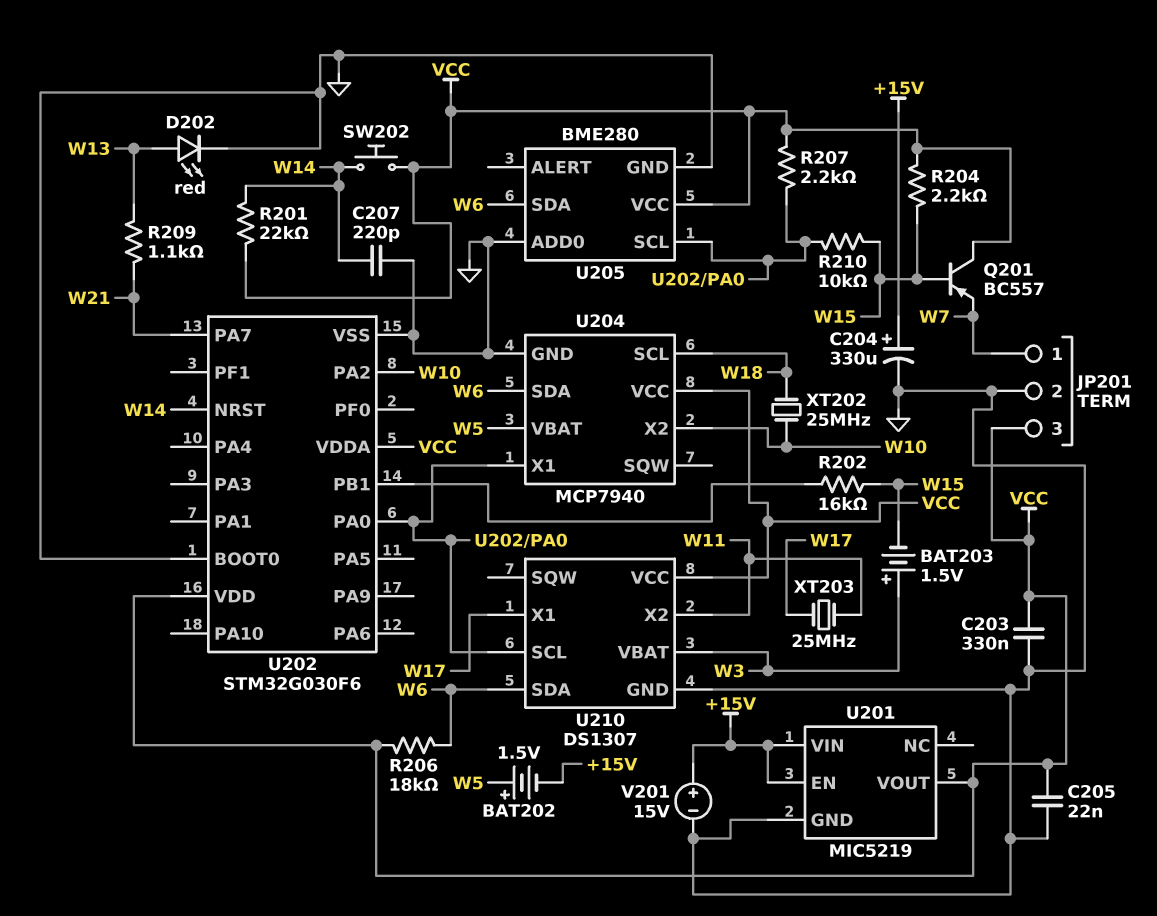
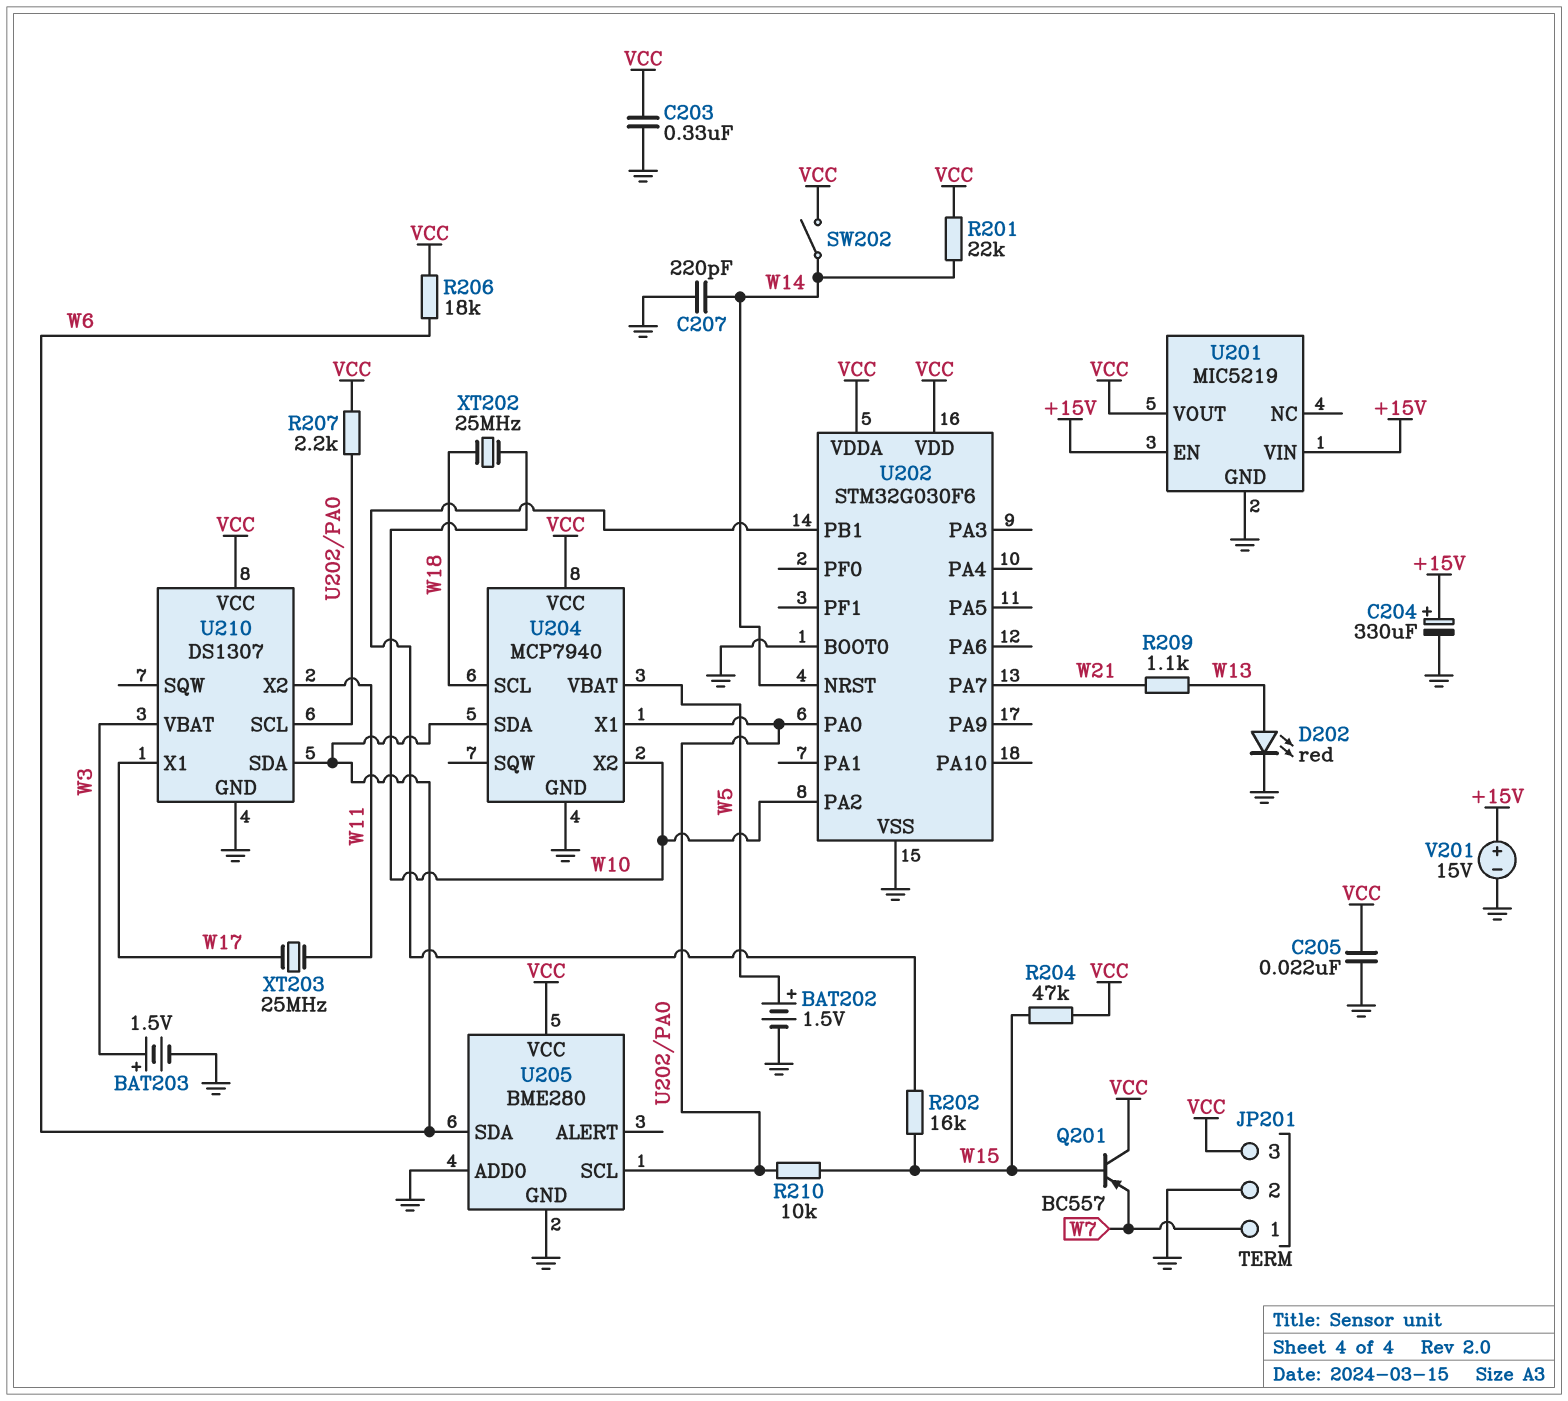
BAT202: 1.5V (plus W5, minus +15V) -> 1.5V (plus W5, minus GND)
BAT203: 1.5V (plus W3, minus W15) -> 1.5V (plus W3, minus GND)
R204: 2.2k (VCC, W15) -> 47k (VCC, W15)
SW202: button (VCC, W14) -> switch (VCC, W14)

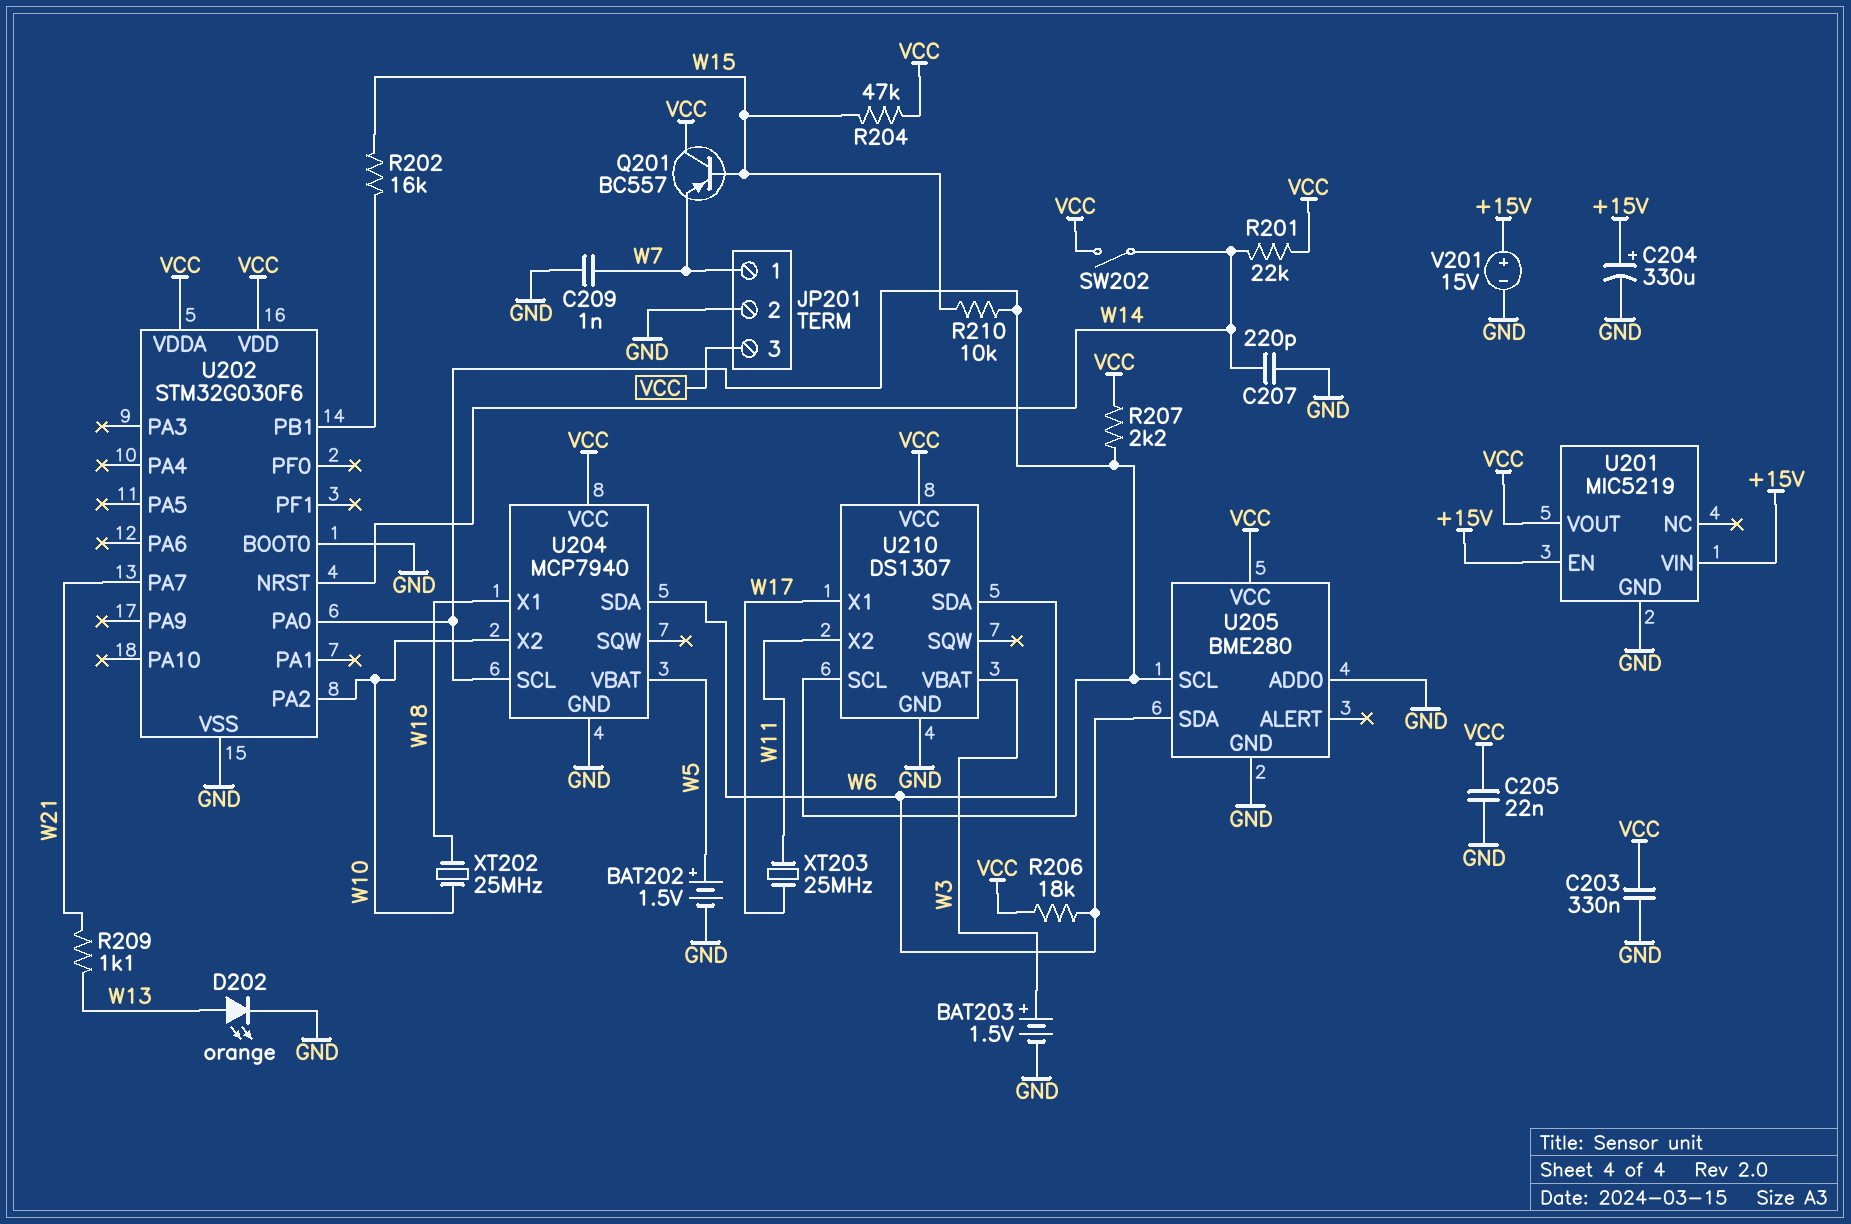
C209: none -> 1nF (GND, W7)
D202: LED red (A W13, K GND) -> LED orange (A W13, K GND)
U204 pin SCL: W18 -> U202/PA0
U204 pin X1: U202/PA0 -> W18

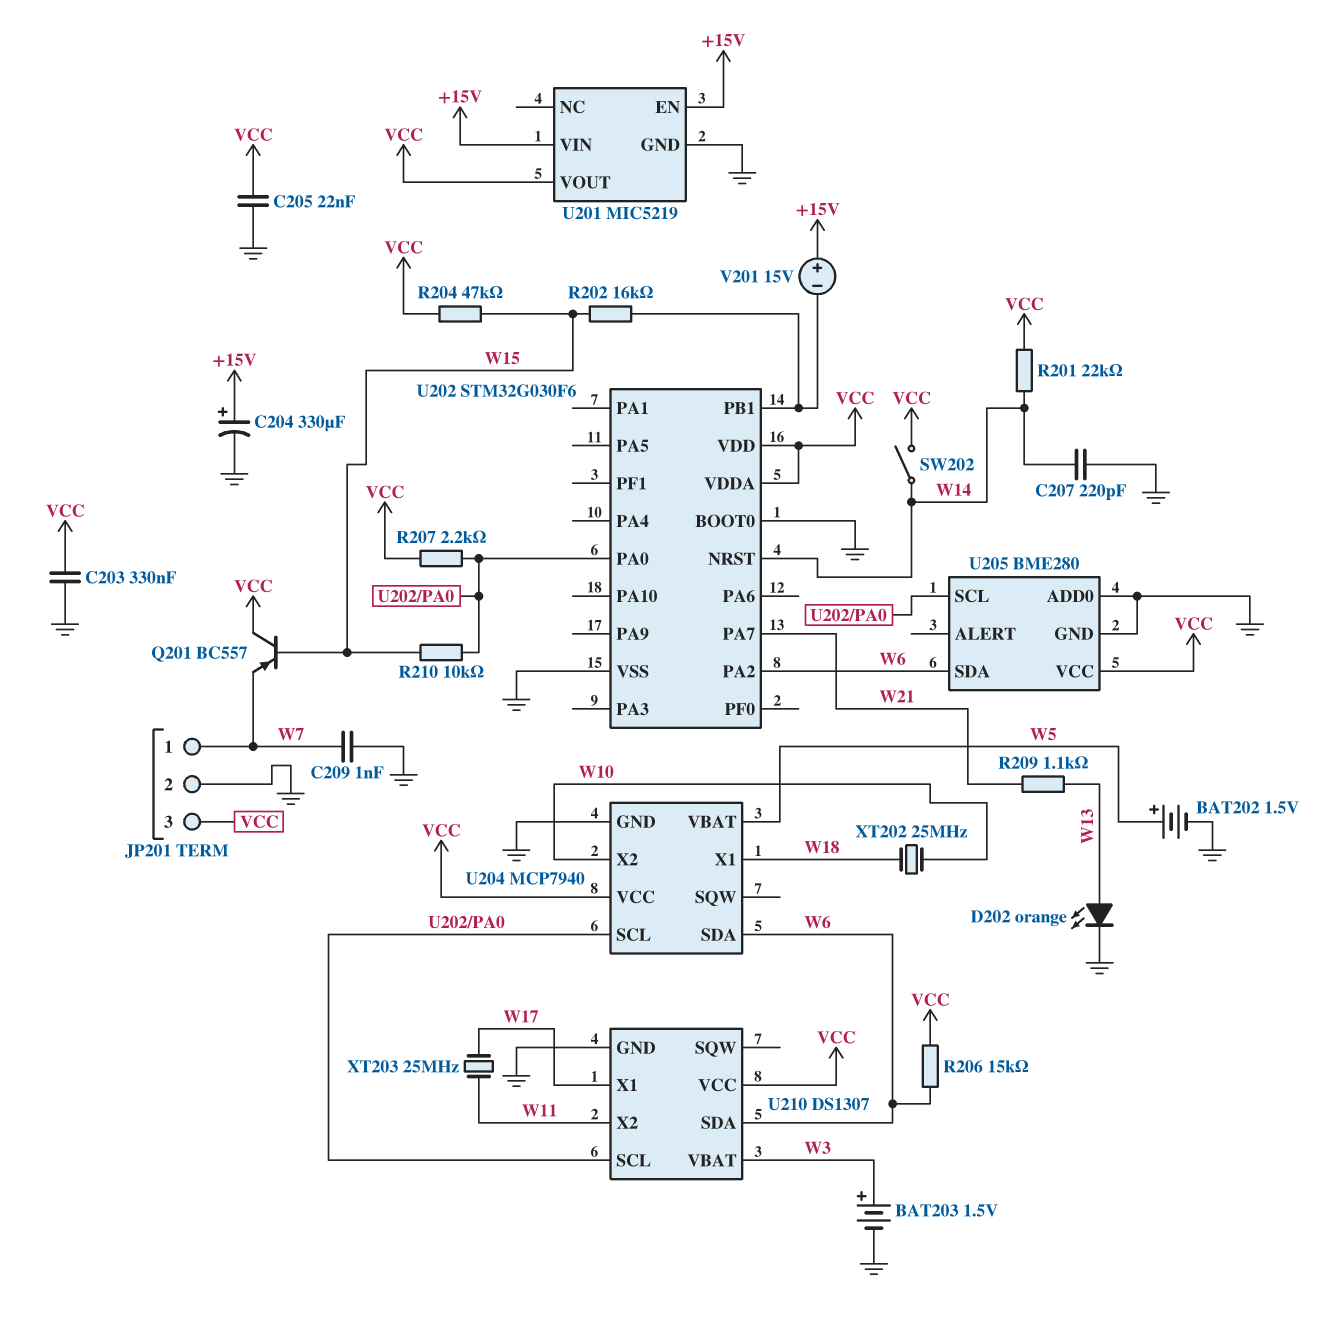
R206: 18k (VCC, W6) -> 15k (VCC, W6)
U202 pin PA2: W10 -> W6
V201: 15V (plus +15V, minus GND) -> 15V (plus +15V, minus U202/PB1)

